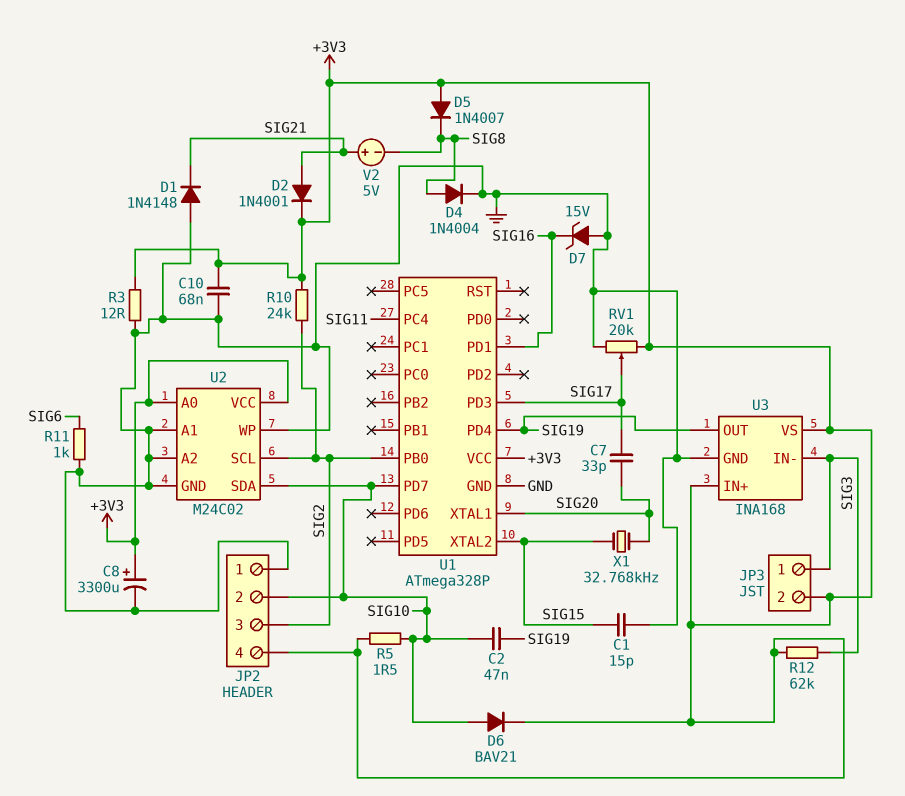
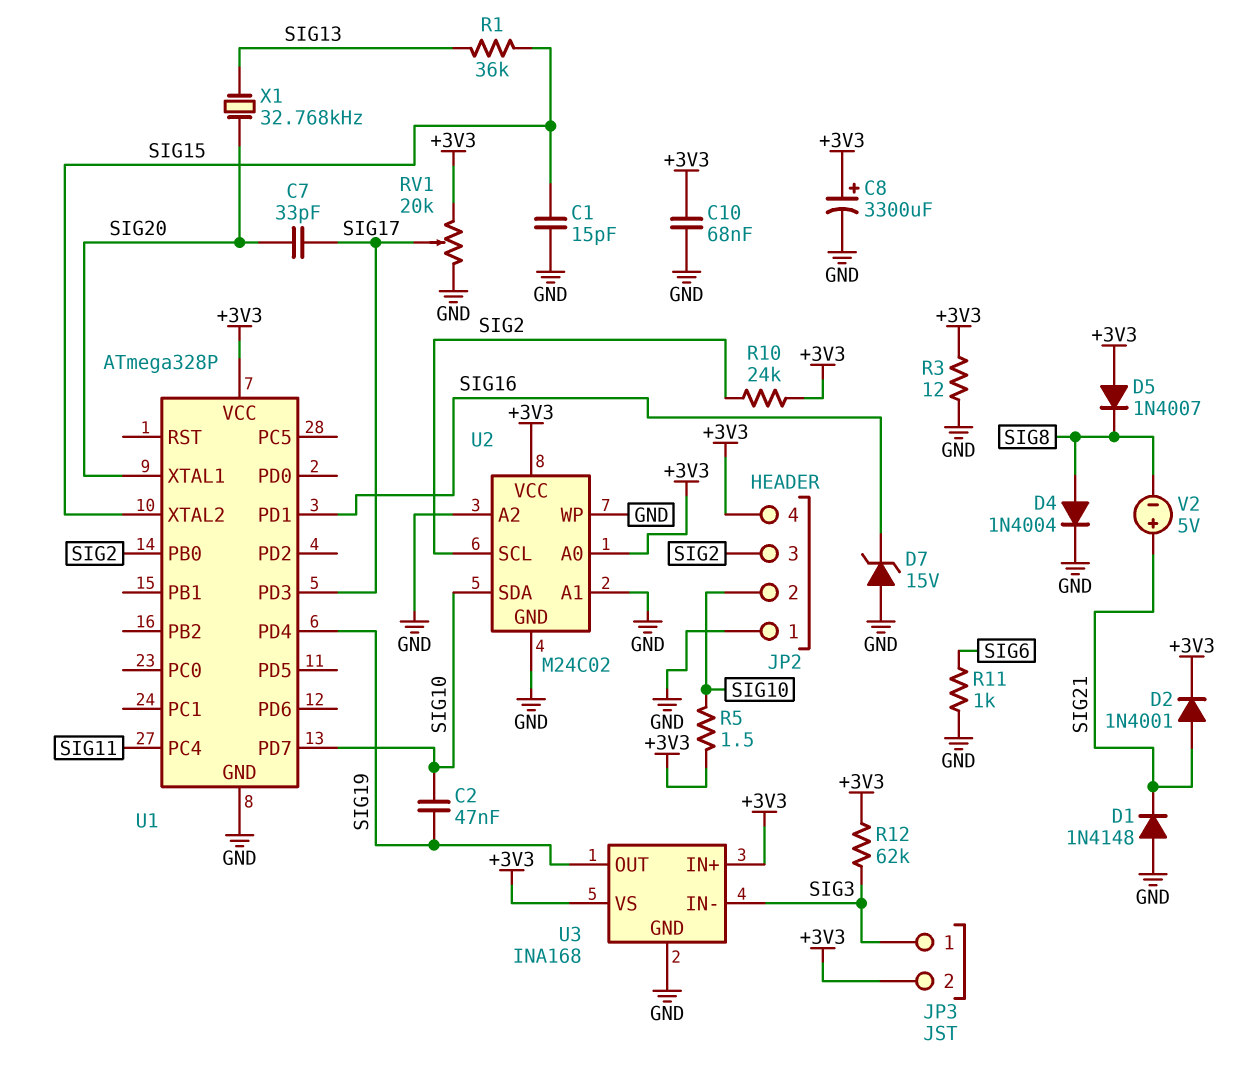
D6: diode BAV21 (A SIG10, K +3V3) -> none
R1: none -> 36k (SIG13, SIG15)
X1: 32.768kHz (SIG15, SIG20) -> 32.768kHz (SIG13, SIG20)

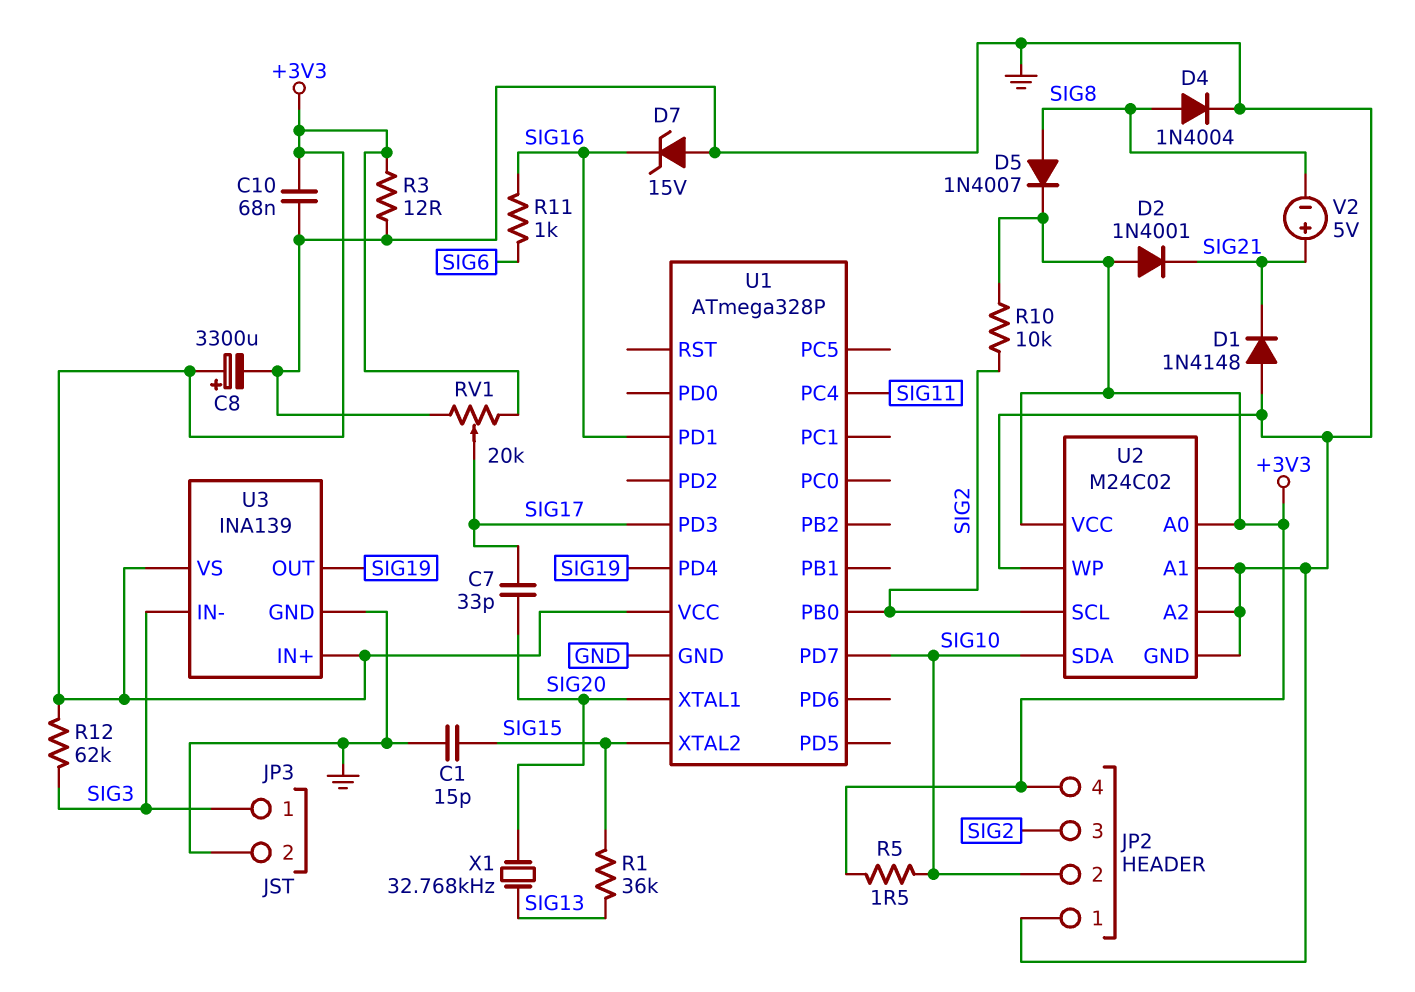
C2: 47nF (SIG10, SIG19) -> none
D2: diode 1N4001 (A SIG21, K +3V3) -> diode 1N4001 (A +3V3, K SIG21)
D5: diode 1N4007 (A +3V3, K SIG8) -> diode 1N4007 (A SIG8, K +3V3)
JP3 pin 2: +3V3 -> GND
R10: 24k (+3V3, SIG2) -> 10k (+3V3, SIG2)
R11: 1k (GND, SIG6) -> 1k (SIG6, SIG16)
U3: INA168 -> INA139

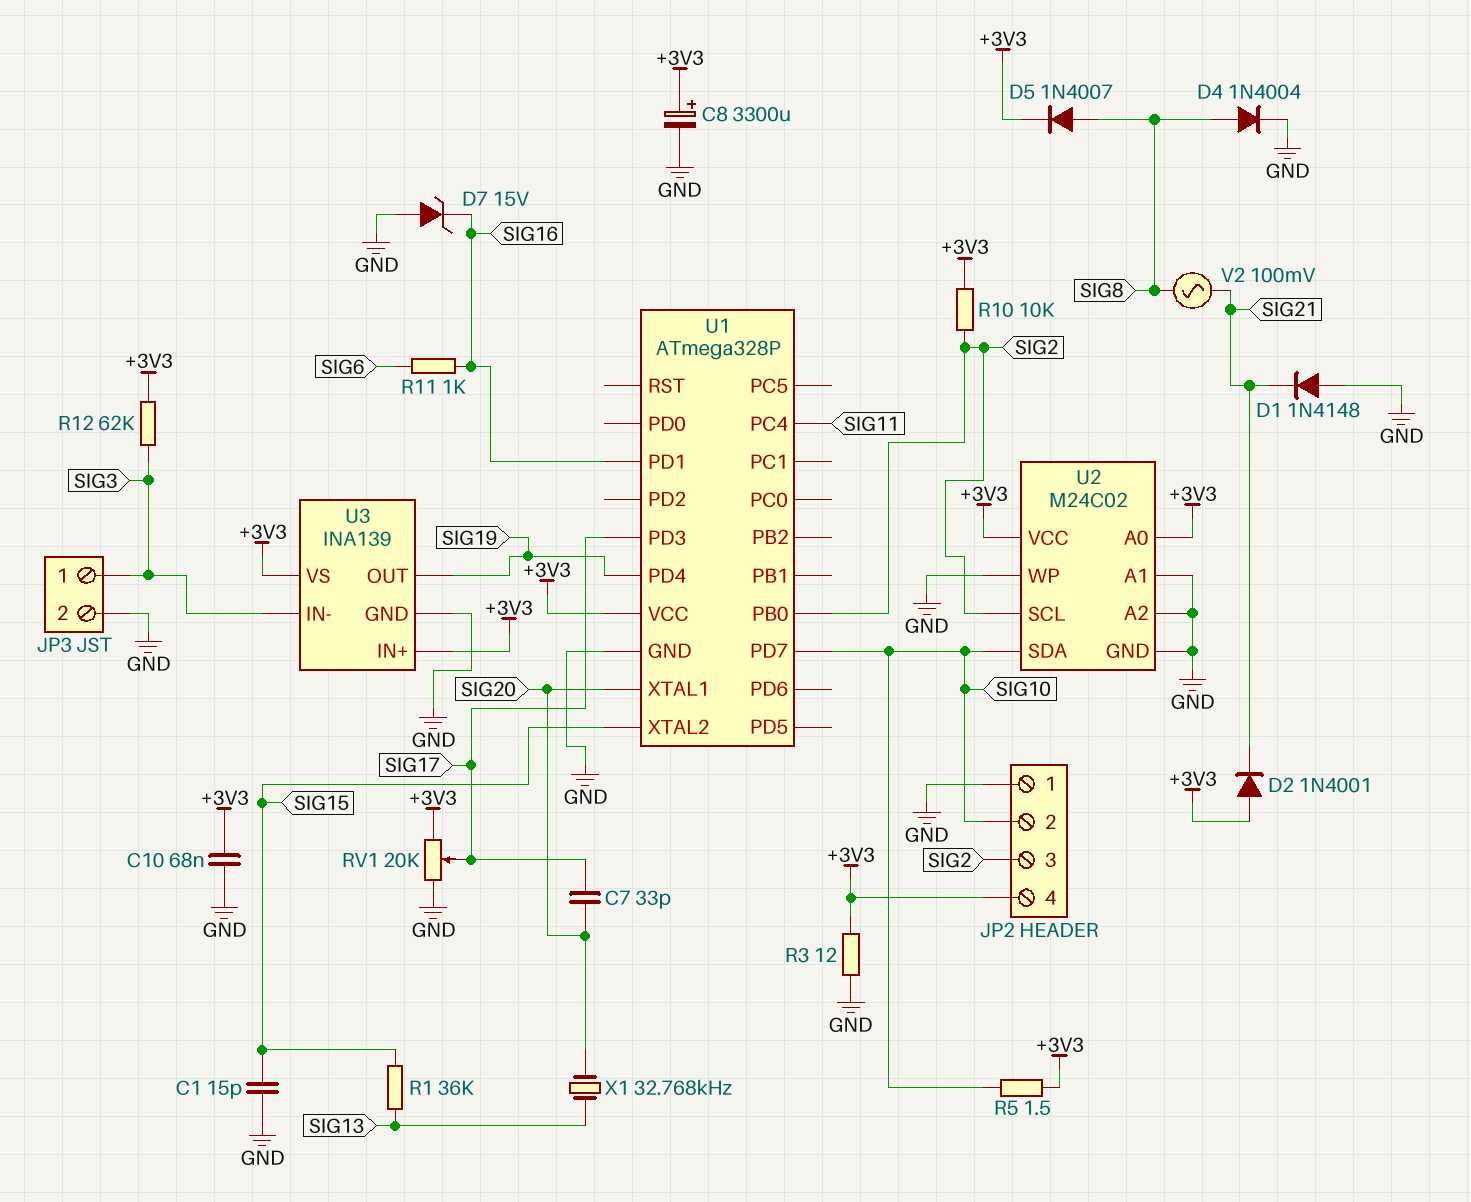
V2: 5V (plus SIG21, minus SIG8) -> AC 100mV (SIG8, SIG21)

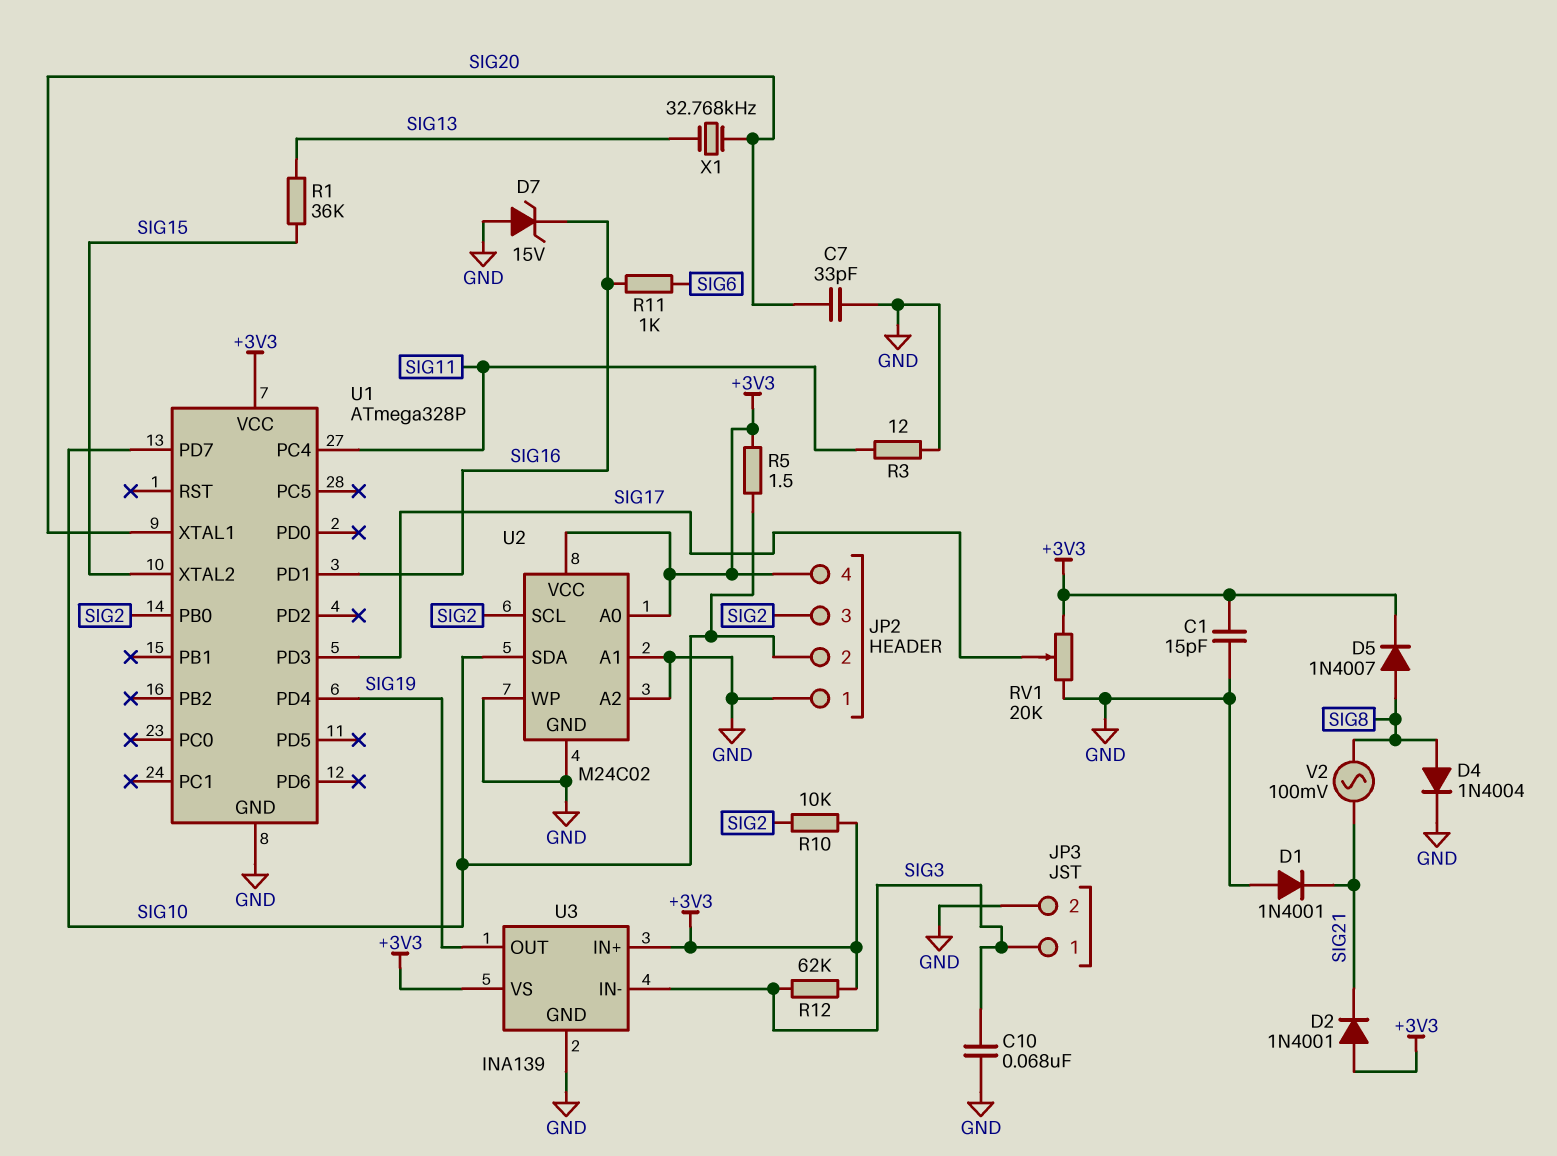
C1: 15pF (GND, SIG15) -> 15pF (+3V3, GND)
C7: 33pF (SIG17, SIG20) -> 33pF (GND, SIG20)
C8: 3300uF (plus +3V3, minus GND) -> none
C10: 68nF (+3V3, GND) -> 68nF (GND, SIG3)
D1: diode 1N4148 (A GND, K SIG21) -> diode 1N4001 (A GND, K SIG21)
R3: 12 (+3V3, GND) -> 12 (GND, SIG11)

